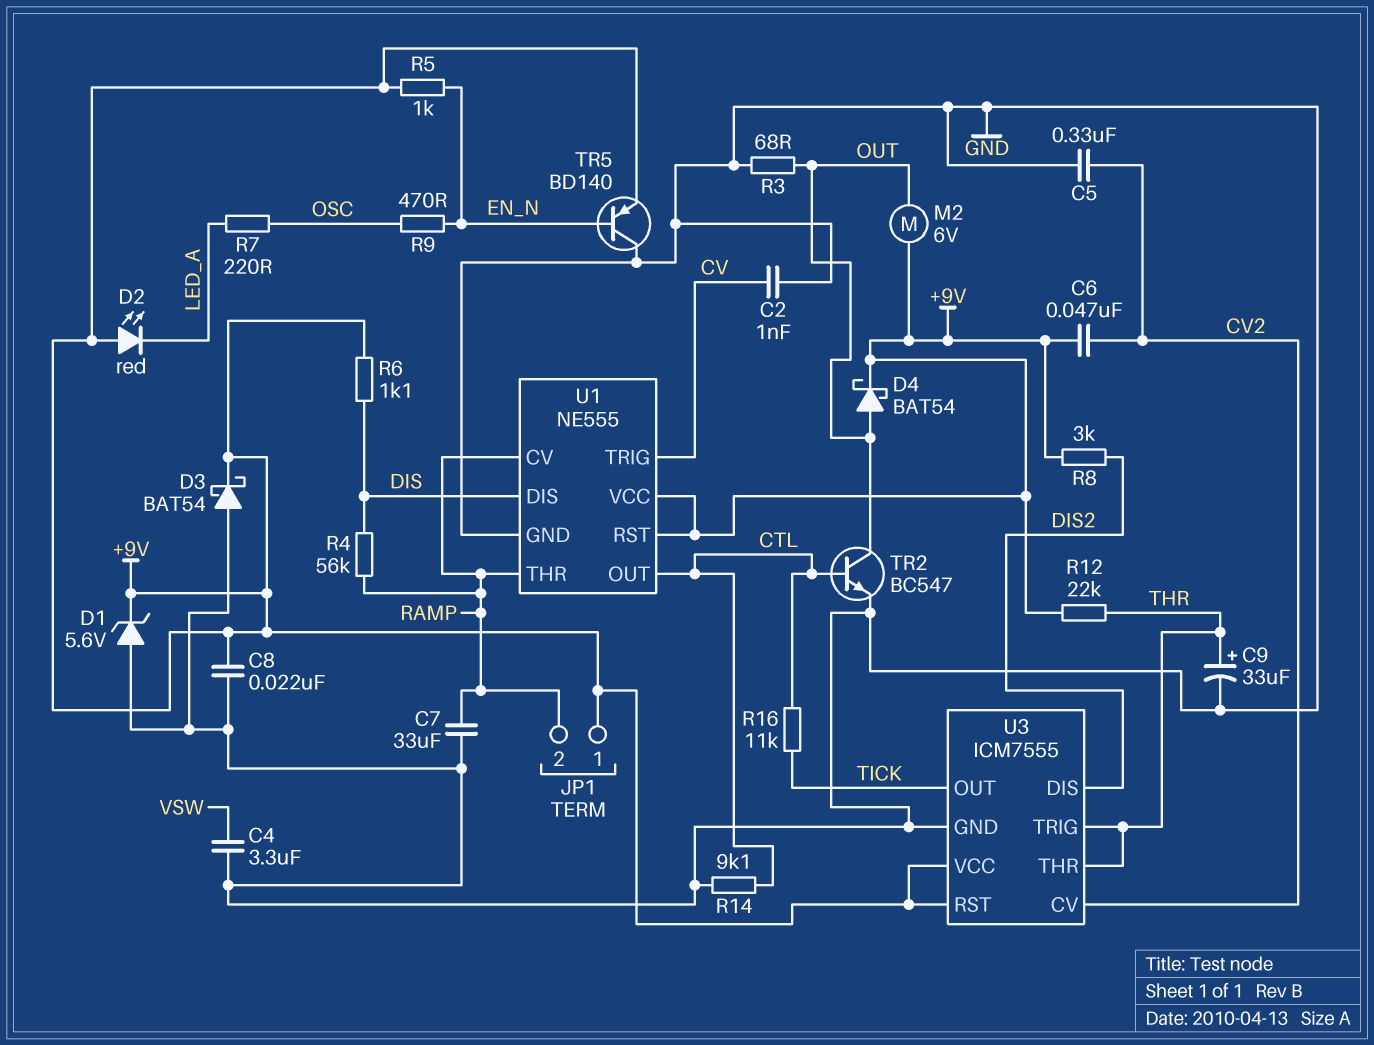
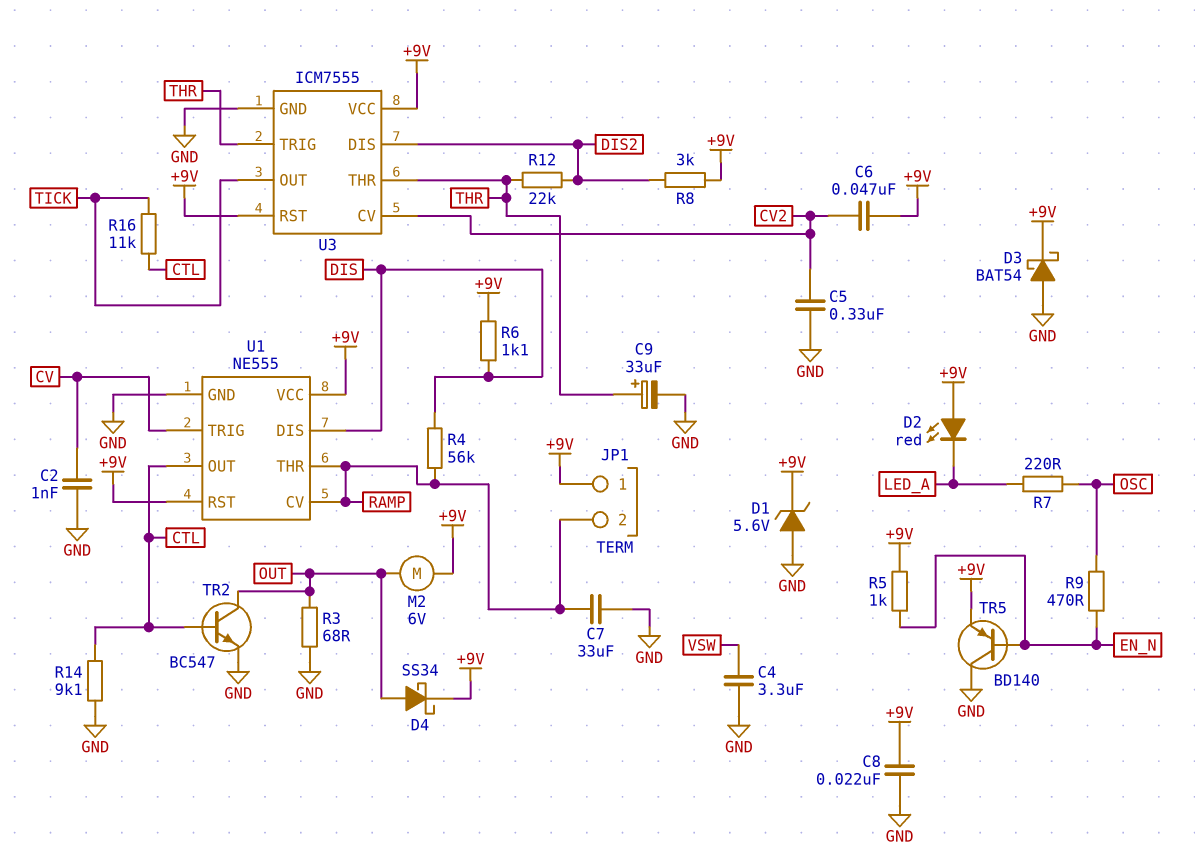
D4: schottky BAT54 (A OUT, K +9V) -> schottky SS34 (A OUT, K +9V)
R12: 22k (+9V, THR) -> 22k (DIS2, THR)

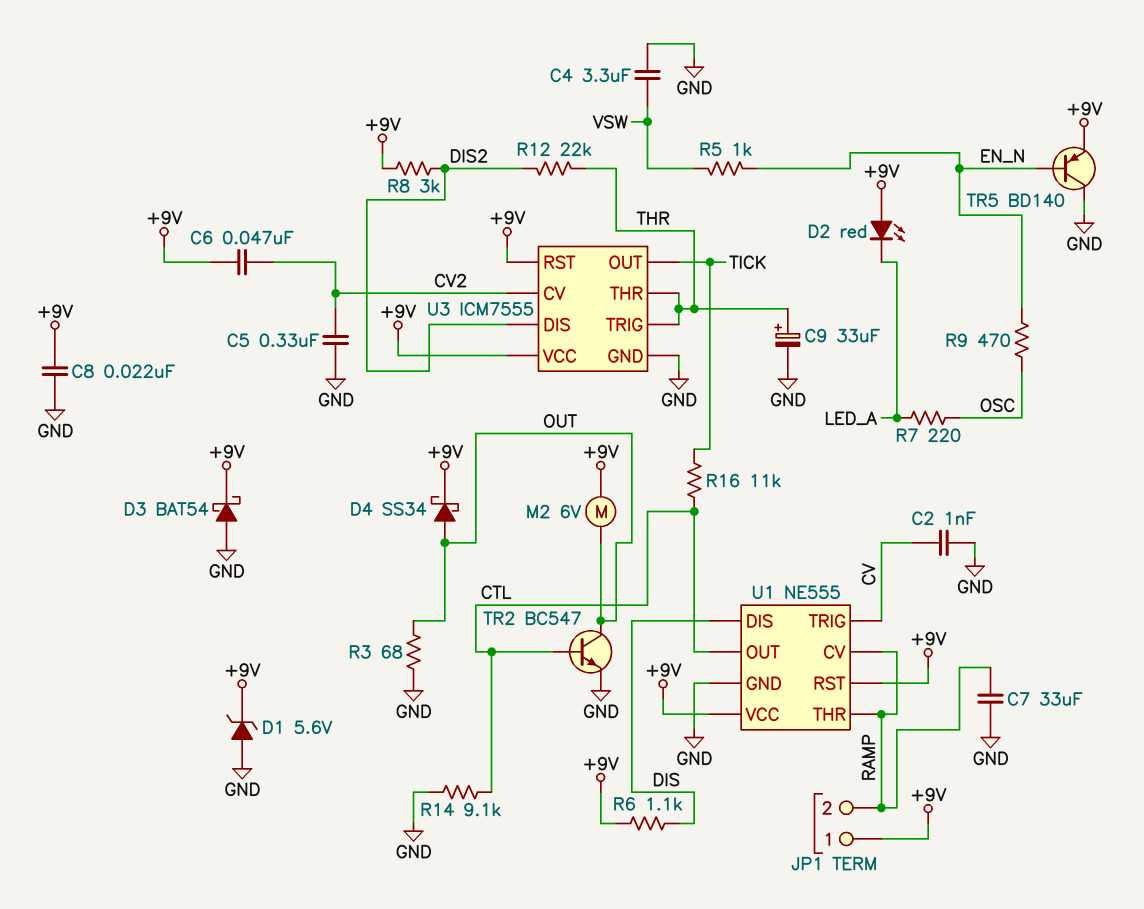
R4: 56k (DIS, RAMP) -> none
R5: 1k (+9V, EN_N) -> 1k (EN_N, VSW)

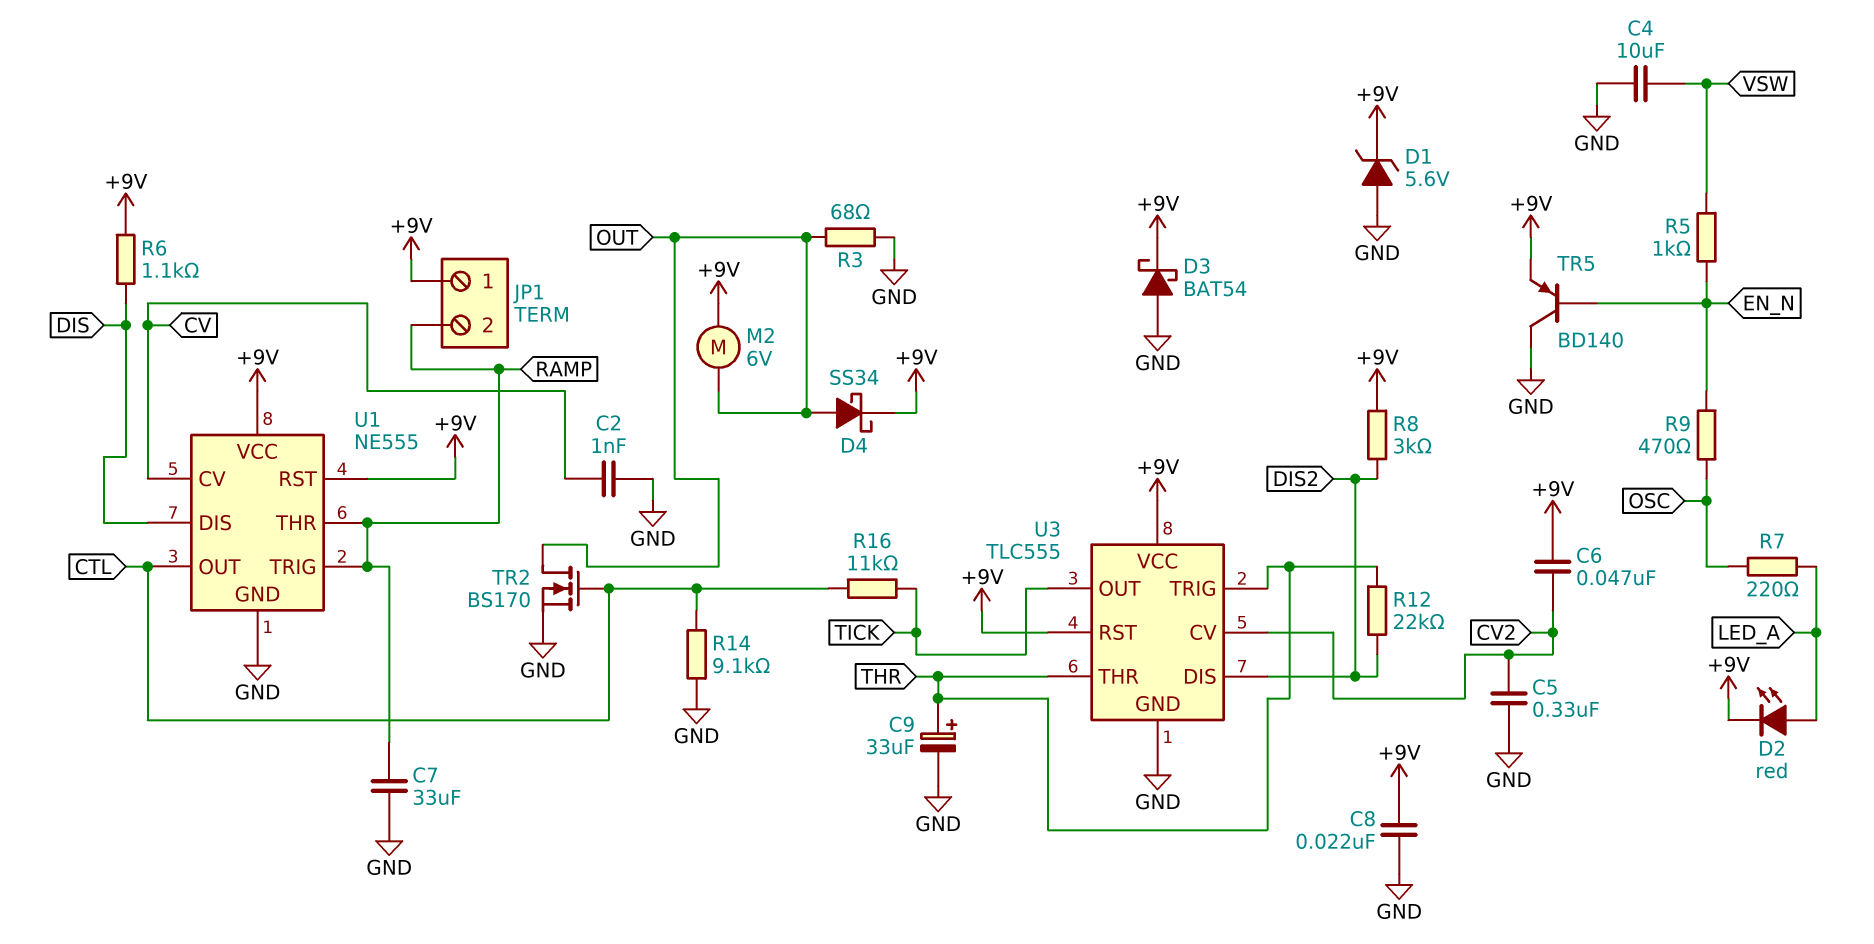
C4: 3.3uF (GND, VSW) -> 10uF (GND, VSW)
D2: LED red (A +9V, K LED_A) -> LED red (A LED_A, K +9V)
TR2: NPN BC547 (B CTL, C OUT, E GND) -> NMOS BS170 (G CTL, D OUT, S GND)
U1 pin CV: RAMP -> CV
U1 pin TRIG: CV -> RAMP
U3: ICM7555 -> TLC555

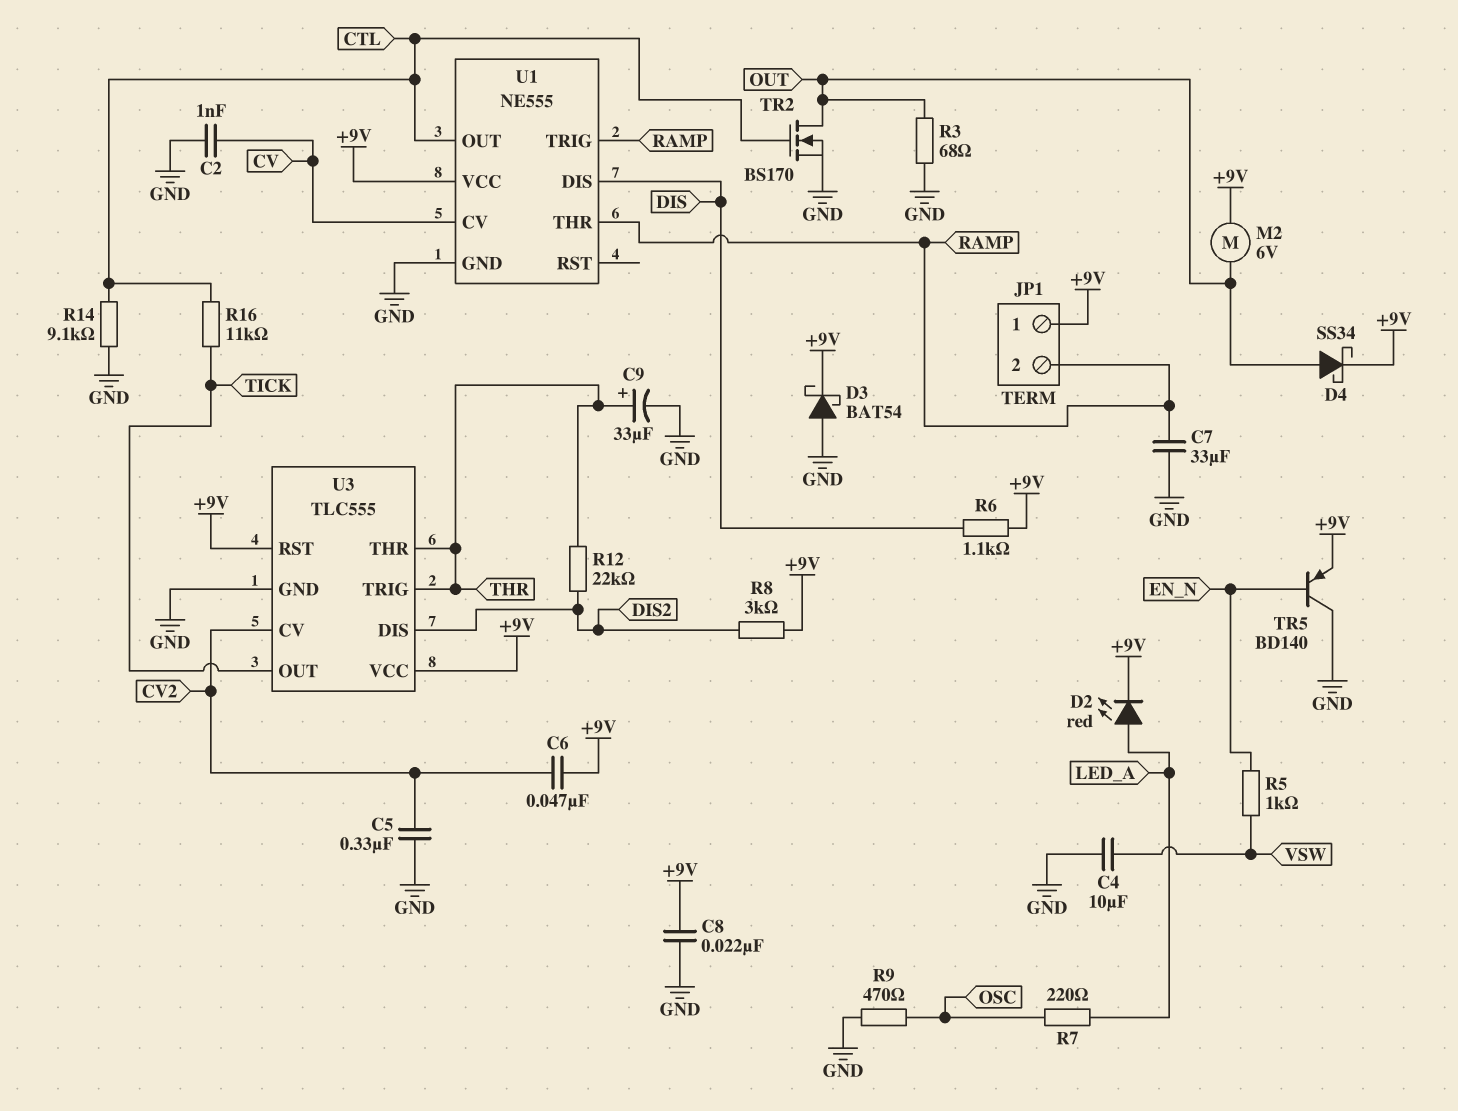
D1: zener 5.6V (A GND, K +9V) -> none
R9: 470 (EN_N, OSC) -> 470 (GND, OSC)
U1 pin RST: +9V -> none

